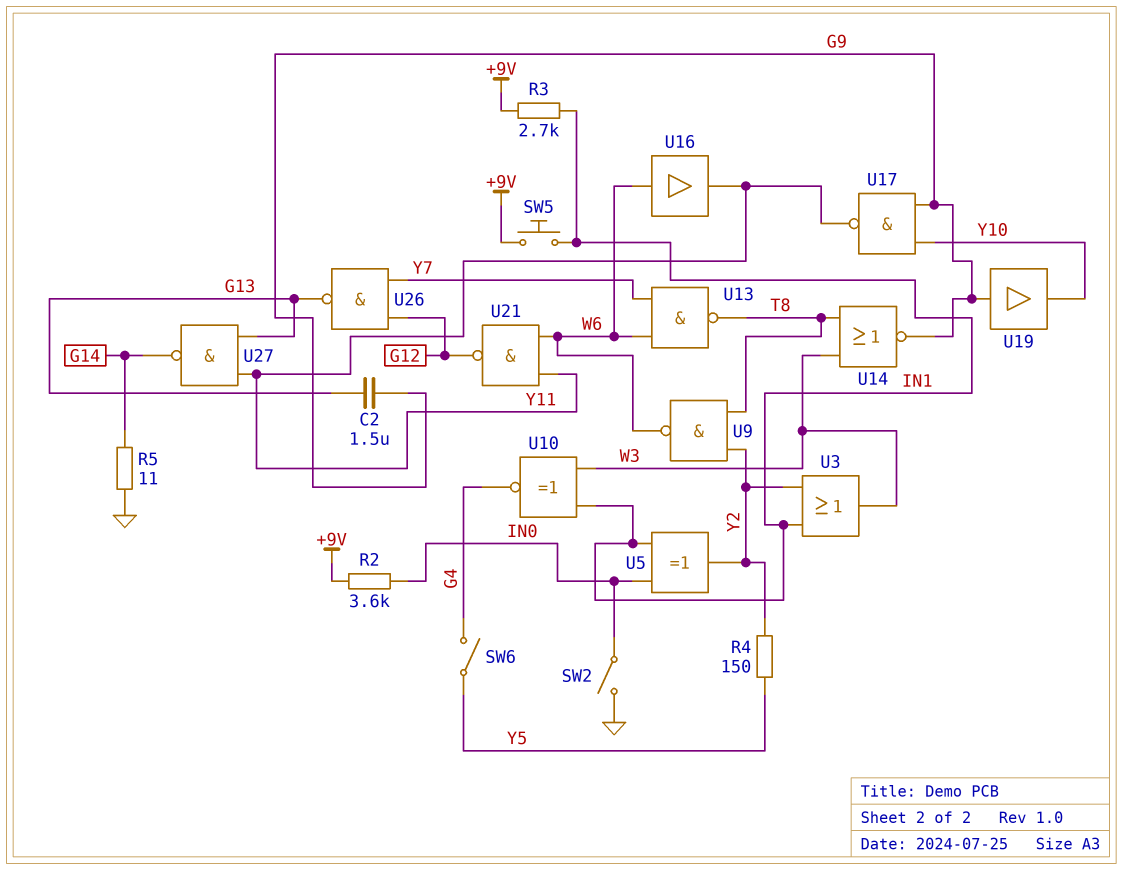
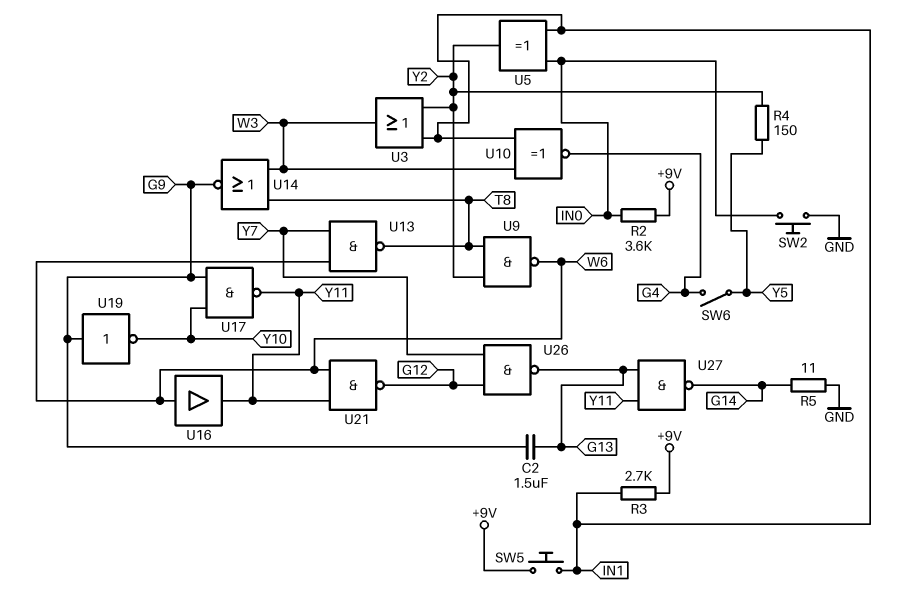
SW2: switch (GND, IN0) -> button (GND, IN0)
U19: buffer (in G9, out Y10) -> NOT (in G9, out Y10)

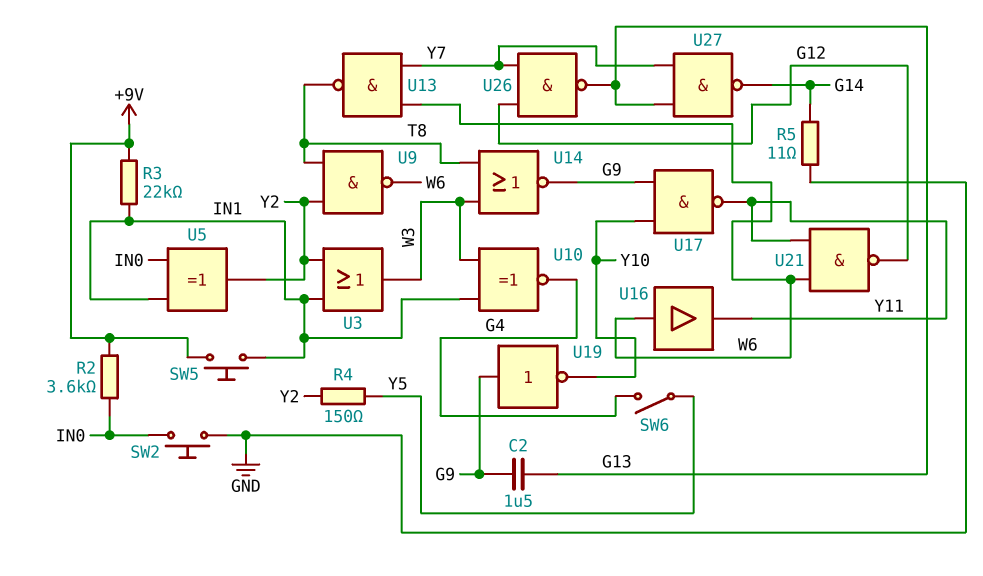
R3: 2.7k (+9V, IN1) -> 22k (+9V, IN1)
U27: NAND (in G13, in Y11, out G14) -> NAND (in G13, in Y7, out G14)

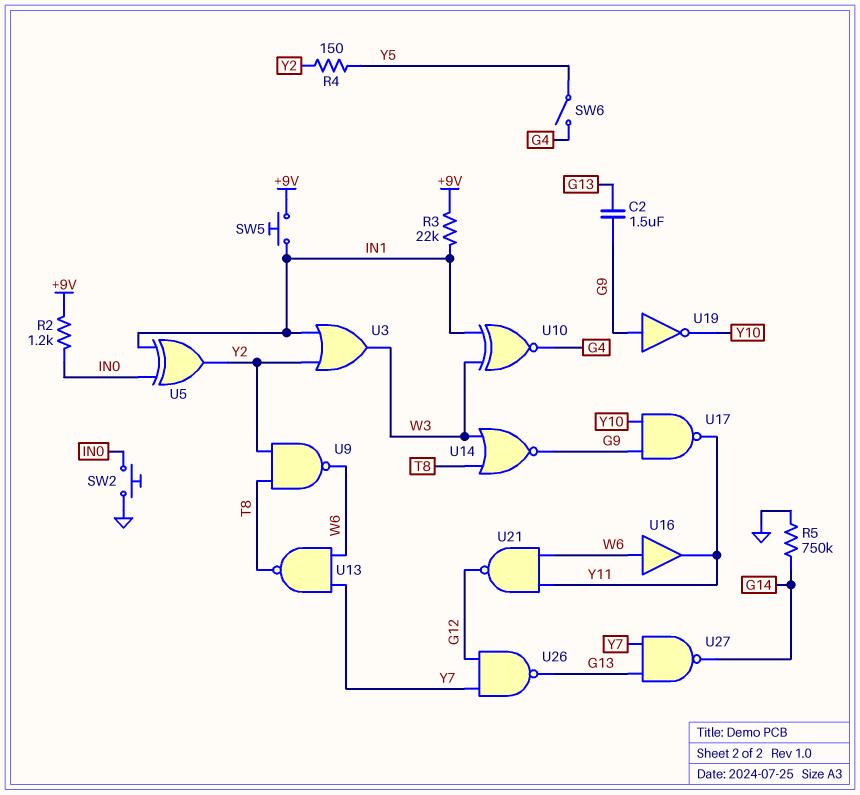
R2: 3.6k (+9V, IN0) -> 1.2k (+9V, IN0)
R5: 11 (G14, GND) -> 750k (G14, GND)

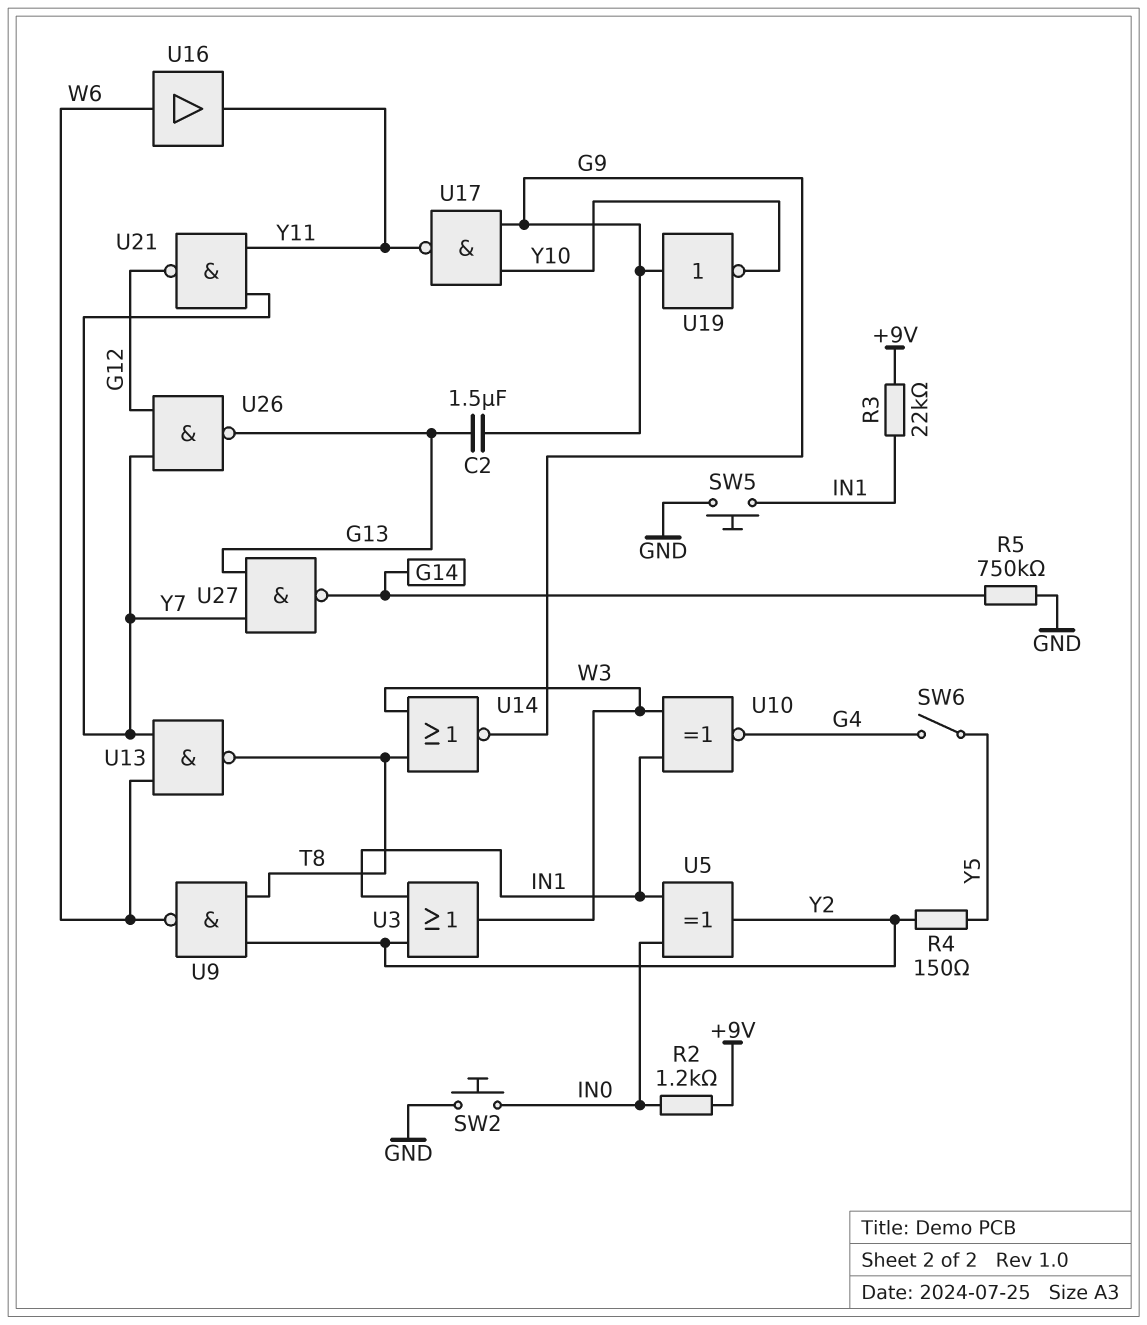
SW5: button (+9V, IN1) -> button (GND, IN1)
U21: NAND (in W6, in Y11, out G12) -> NAND (in Y7, in Y11, out G12)

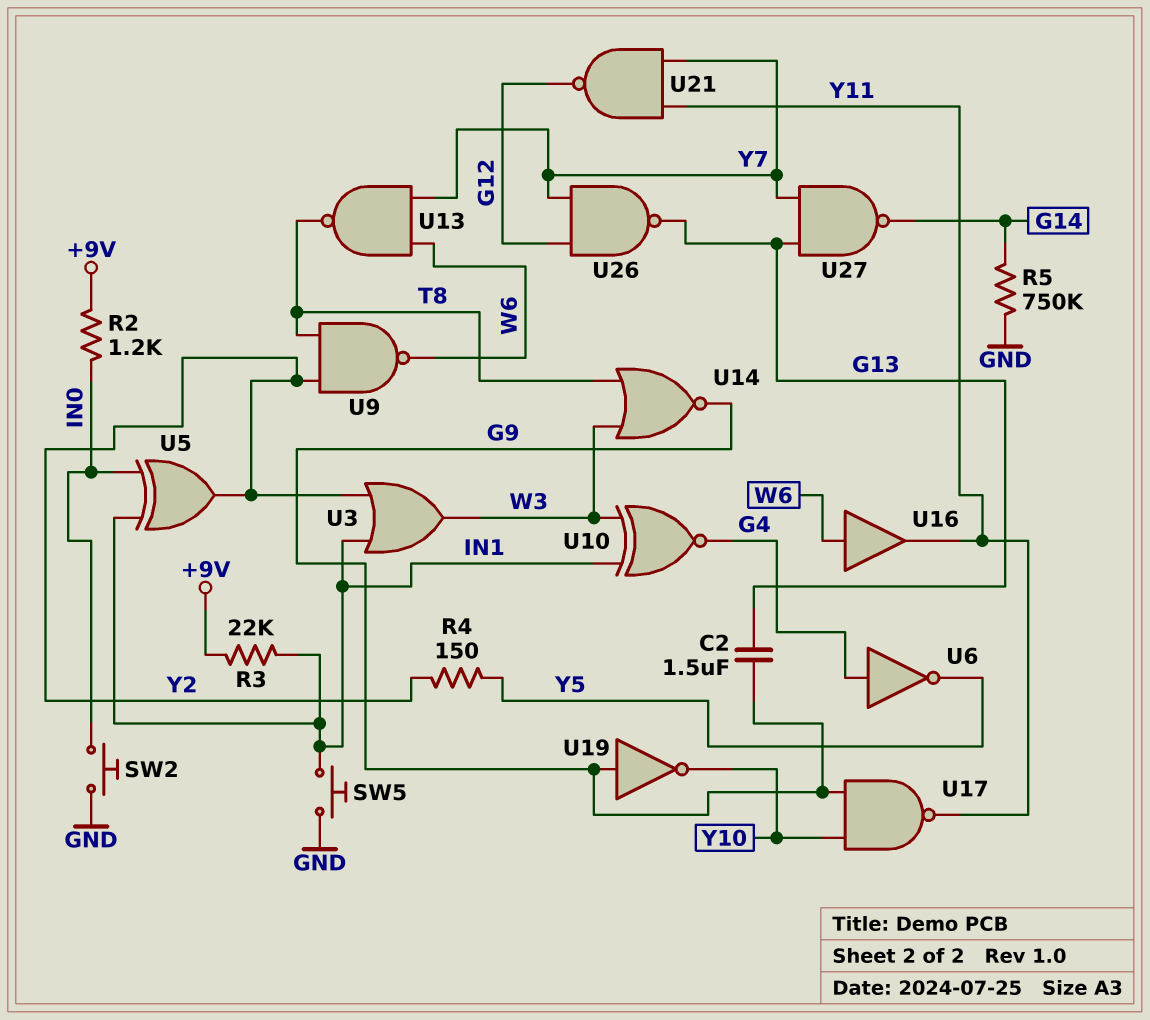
SW6: switch (G4, Y5) -> none
U6: none -> NOT (in G4, out Y5)

